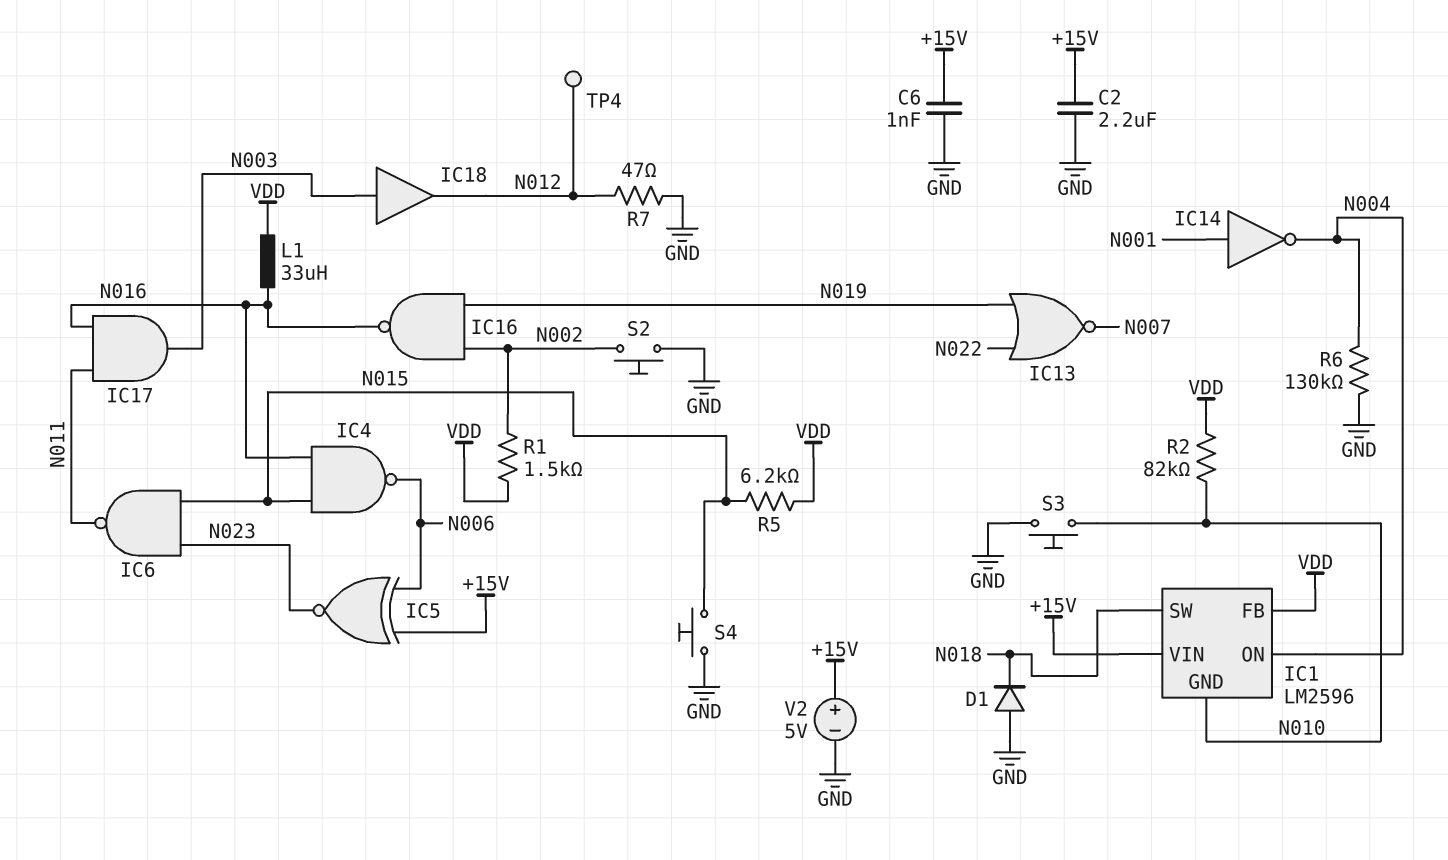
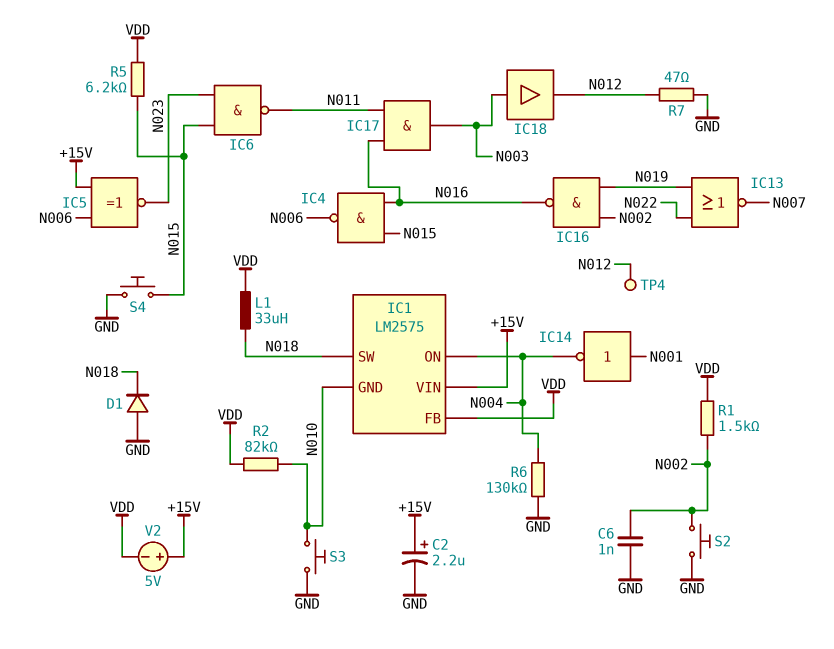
C2: 2.2uF (+15V, GND) -> 2.2uF (plus +15V, minus GND)
C6: 1nF (+15V, GND) -> 1nF (GND, N002)
IC1: LM2596 -> LM2575
L1: 33uH (N016, VDD) -> 33uH (N018, VDD)
V2: 5V (plus +15V, minus GND) -> 5V (plus +15V, minus VDD)

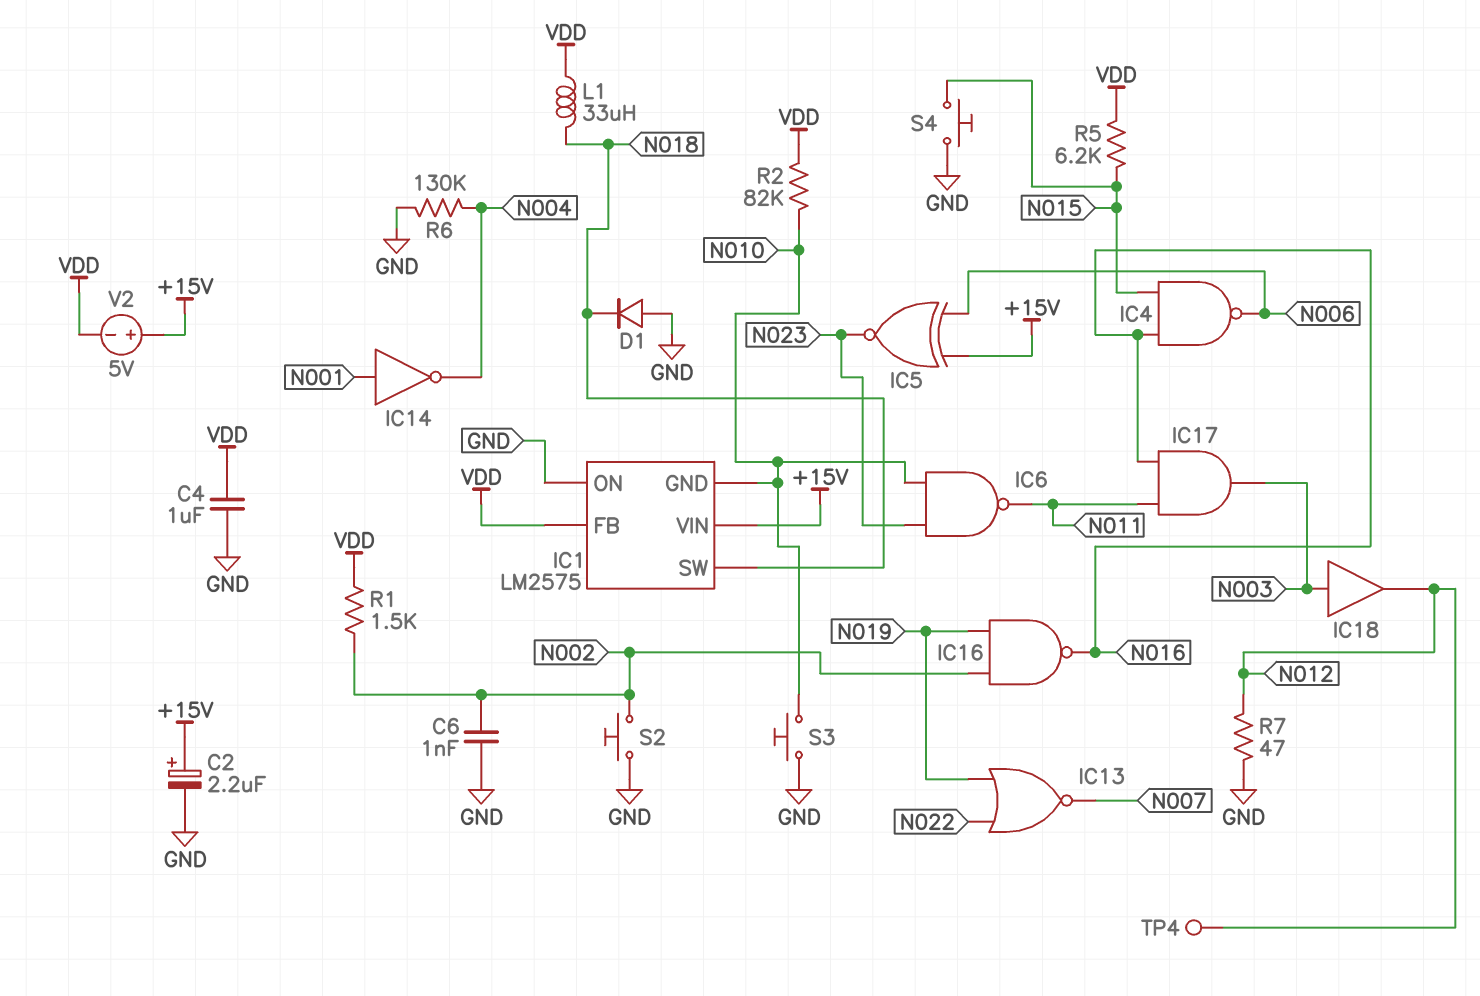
C4: none -> 1uF (GND, VDD)
IC1 pin ON: N004 -> GND
IC6: NAND (in N015, in N023, out N011) -> NAND (in N010, in N023, out N011)

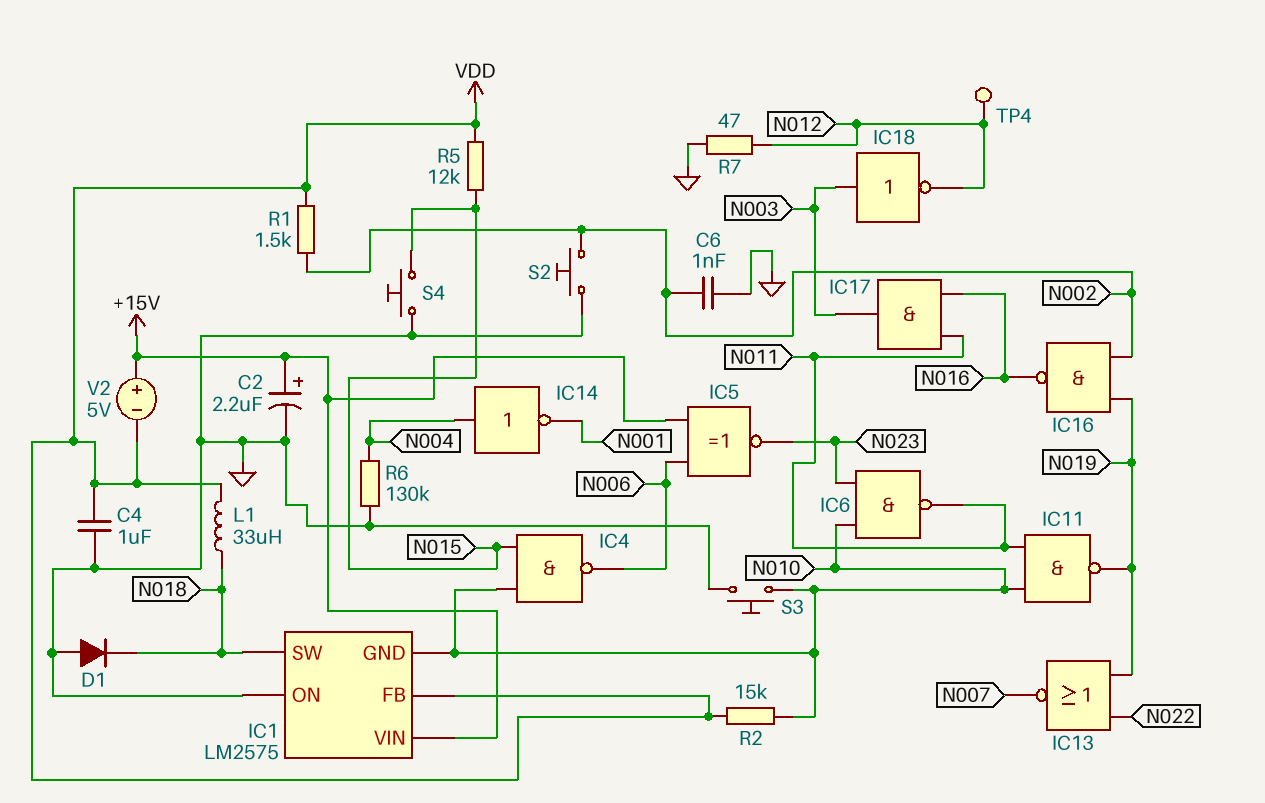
IC4: NAND (in N015, in N016, out N006) -> NAND (in N010, in N015, out N006)
IC11: none -> NAND (in N010, in N011, out N019)
IC14: NOT (in N001, out N004) -> NOT (in N004, out N001)
IC18: buffer (in N003, out N012) -> NOT (in N003, out N012)
R2: 82k (N010, VDD) -> 15k (N010, VDD)
R5: 6.2k (N015, VDD) -> 12k (N015, VDD)

